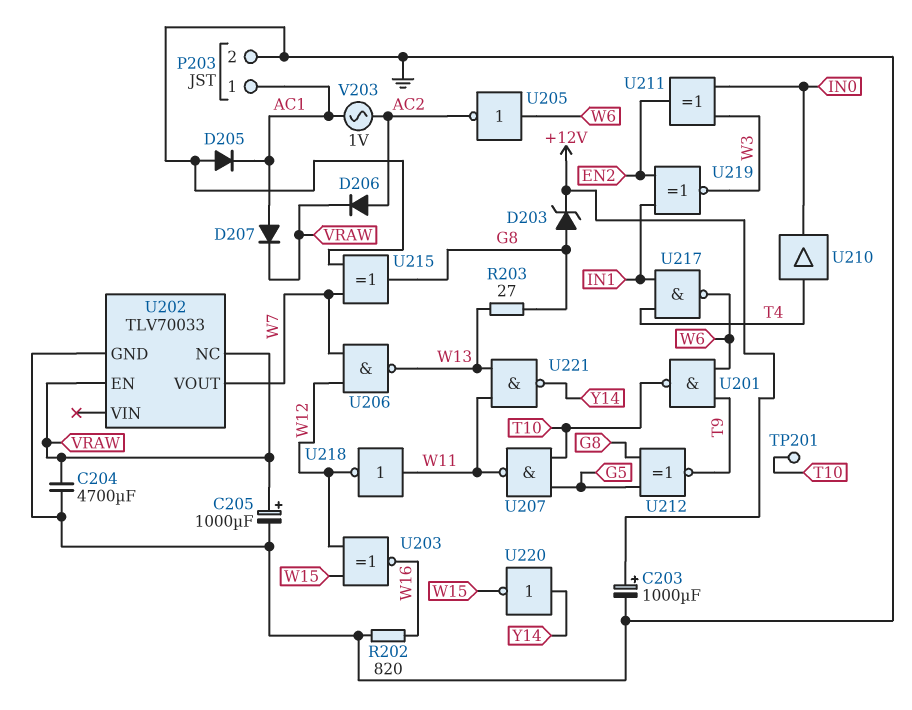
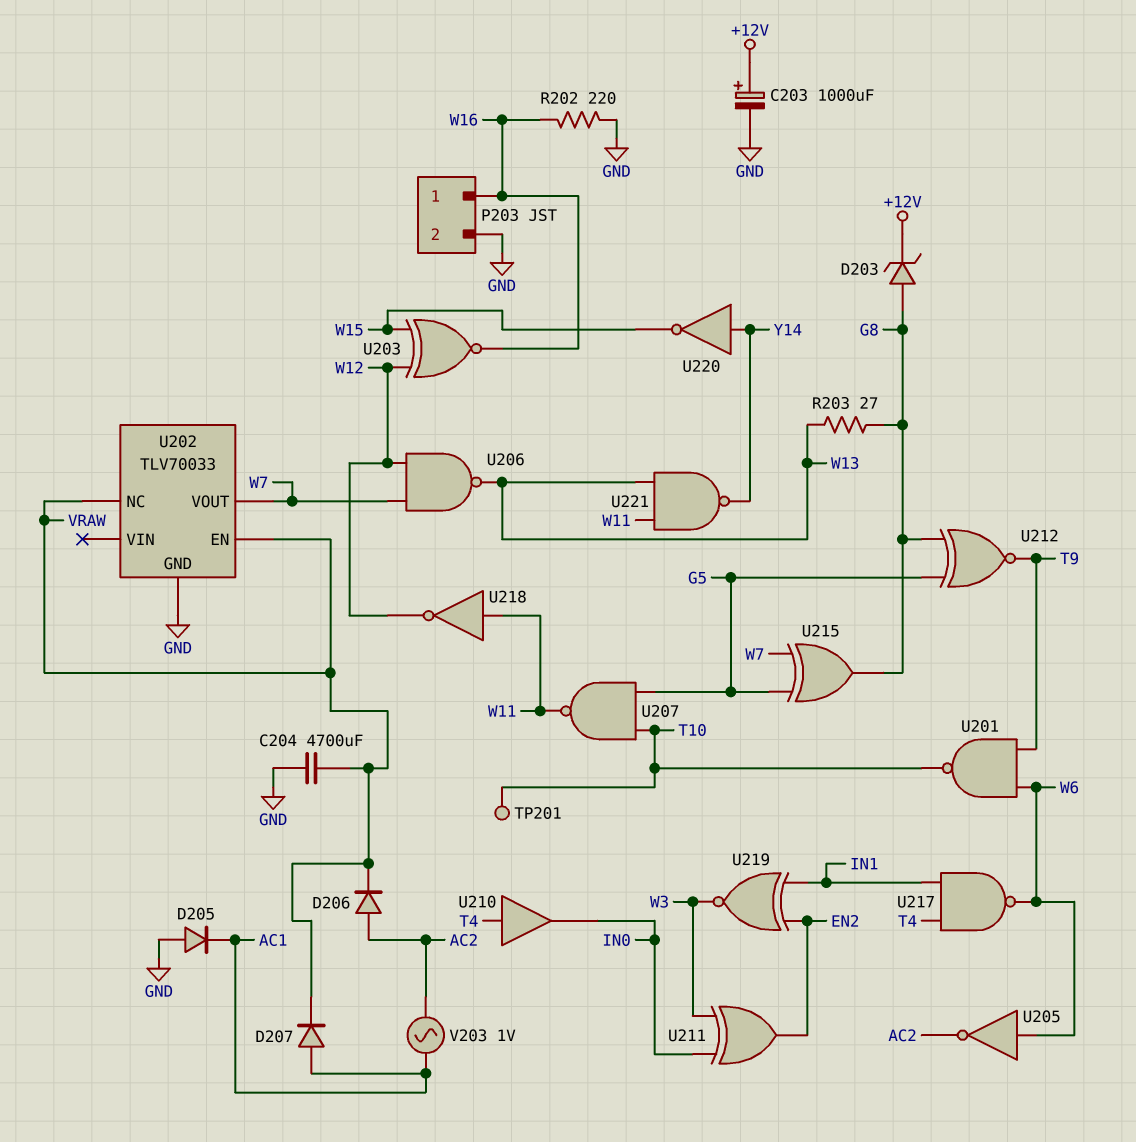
C205: 1000uF (plus VRAW, minus GND) -> none
P203 pin 1: AC1 -> W16
R202: 820 (GND, W16) -> 220 (GND, W16)
U215: XOR (in GND, in W7, out G8) -> XOR (in G5, in W7, out G8)

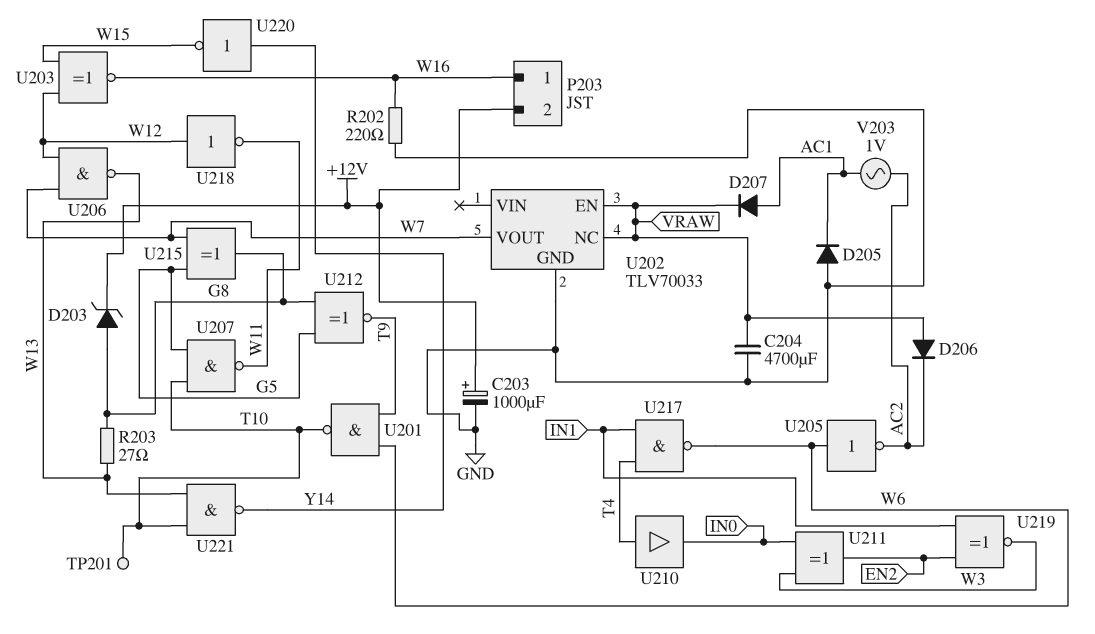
D206: diode (A AC2, K VRAW) -> diode (A VRAW, K AC2)
P203 pin 2: GND -> +12V
U218: NOT (in W11, out W12) -> NOT (in W12, out W11)
U221: NAND (in W11, in W13, out Y14) -> NAND (in T10, in W13, out Y14)

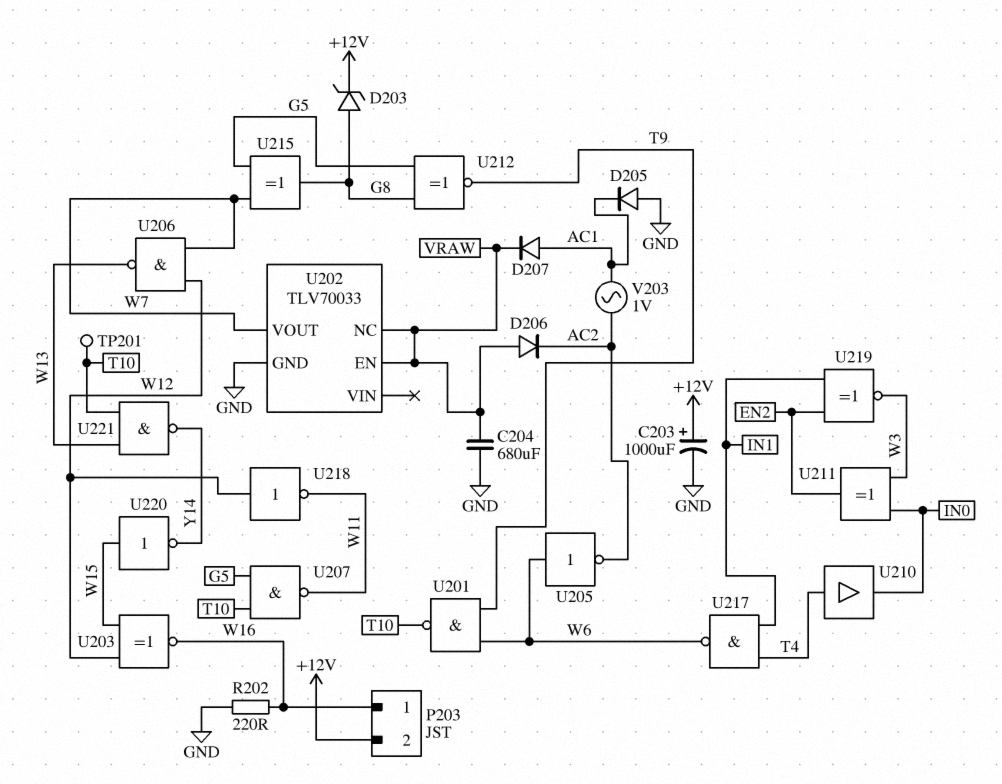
C204: 4700uF (GND, VRAW) -> 680uF (GND, VRAW)
R203: 27 (G8, W13) -> none
U220: NOT (in Y14, out W15) -> NOT (in W15, out Y14)

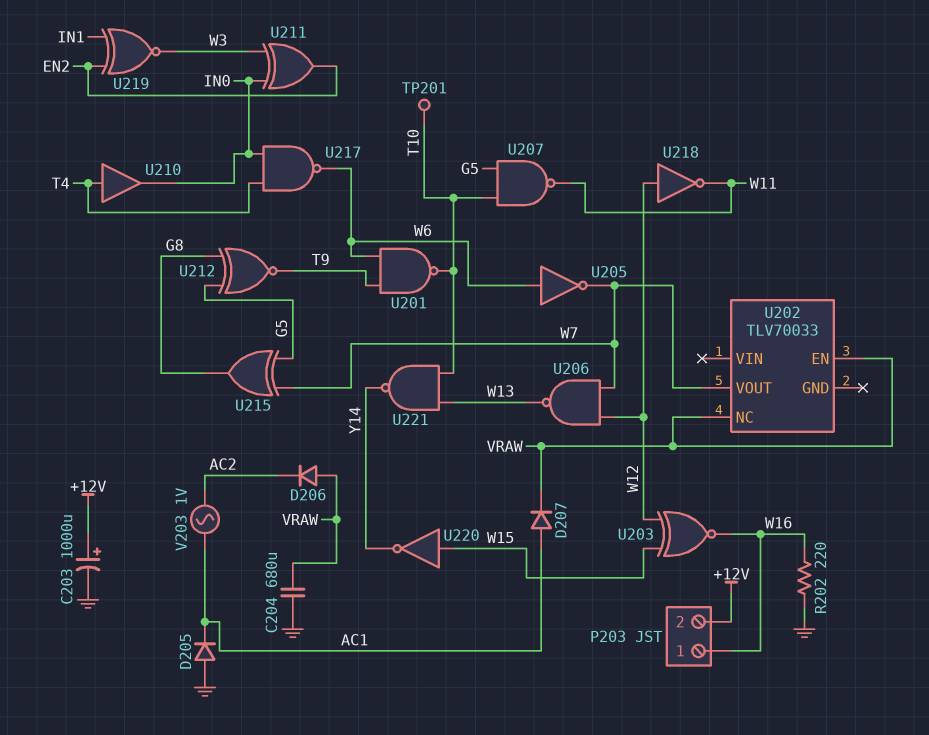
D203: zener (A G8, K +12V) -> none
U202 pin GND: GND -> none
U205: NOT (in W6, out AC2) -> NOT (in W6, out W7)
U217: NAND (in IN1, in T4, out W6) -> NAND (in IN0, in T4, out W6)

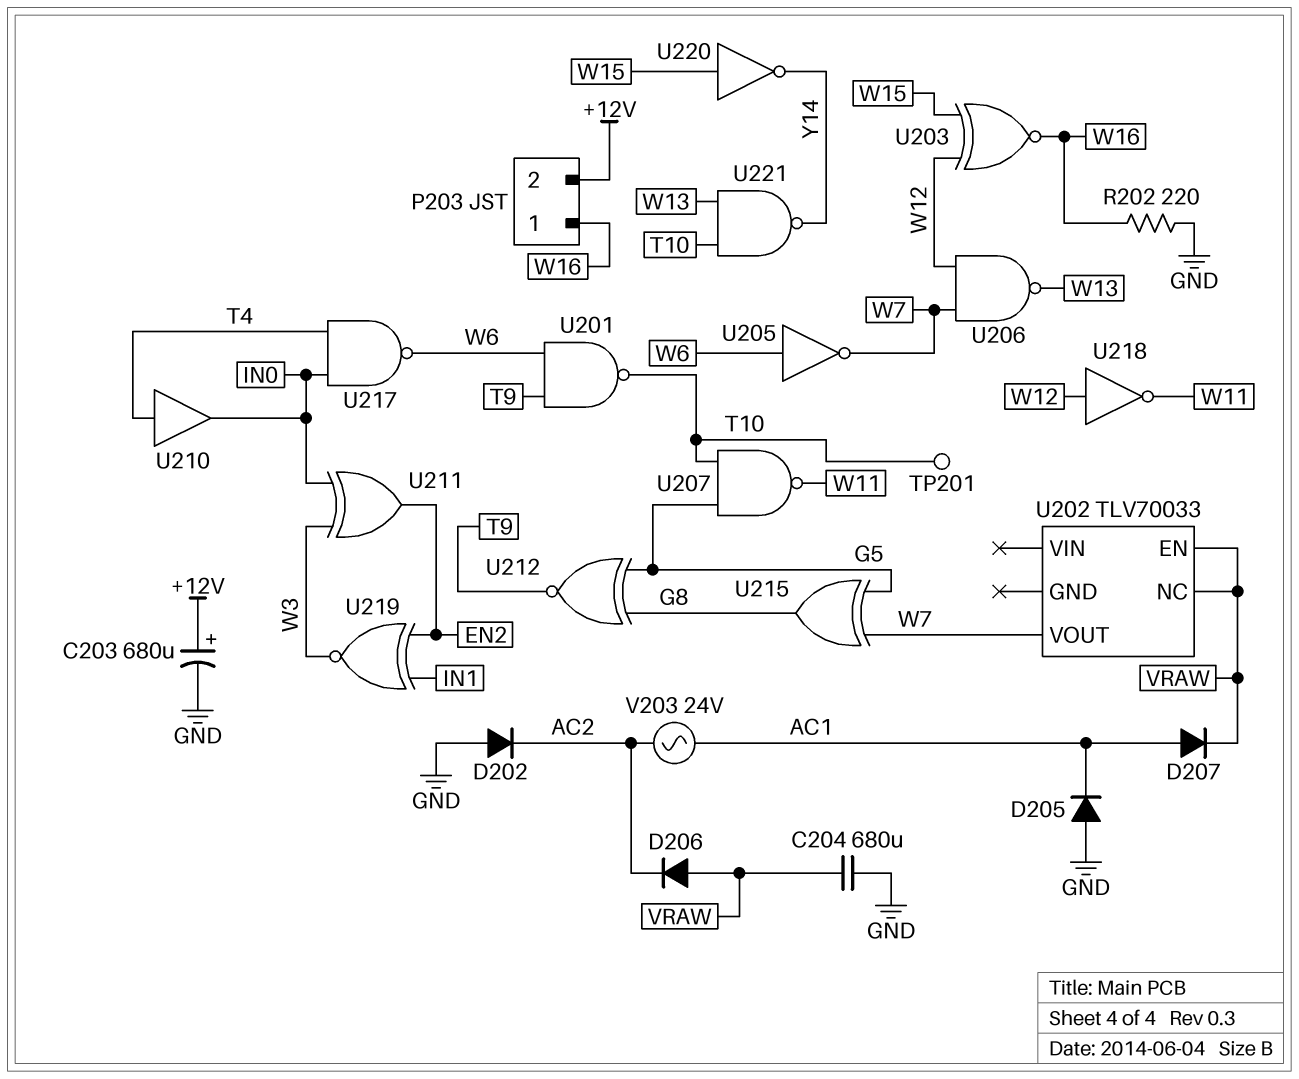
C203: 1000uF (plus +12V, minus GND) -> 680uF (plus +12V, minus GND)
D202: none -> diode (A GND, K AC2)
V203: AC 1V (AC1, AC2) -> AC 24V (AC1, AC2)

